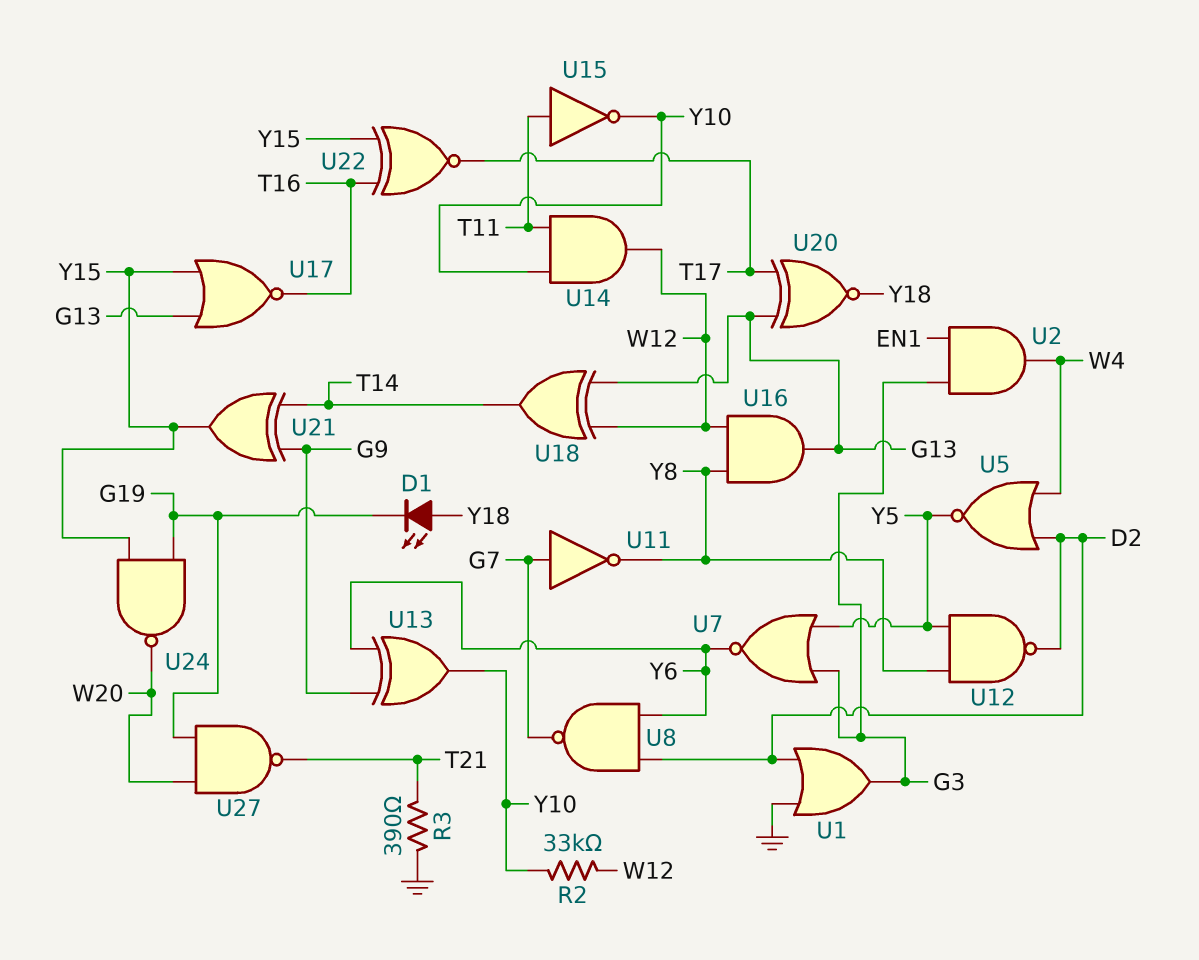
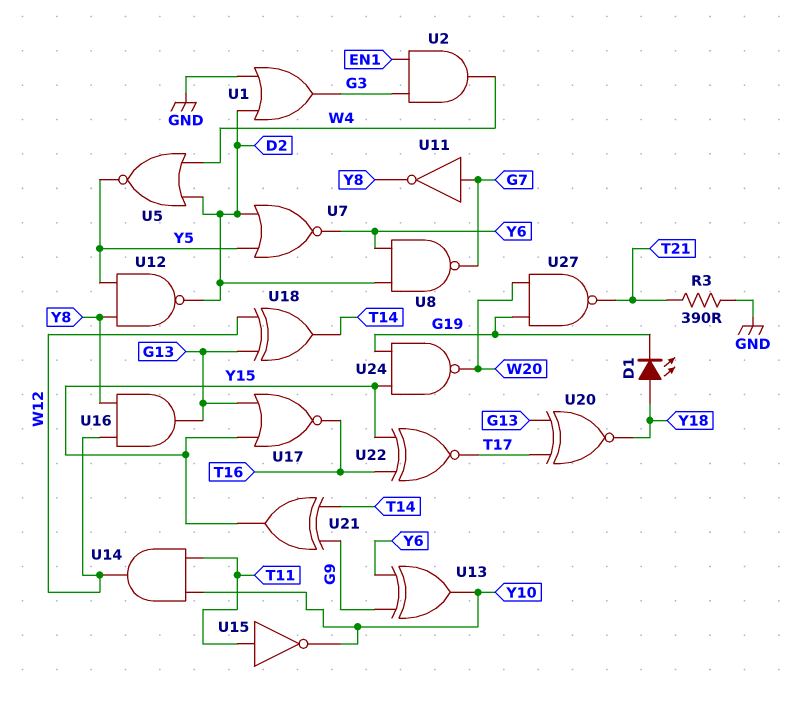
R2: 33k (W12, Y10) -> none
U7: NOR (in G3, in Y5, out Y6) -> NOR (in D2, in Y5, out Y6)

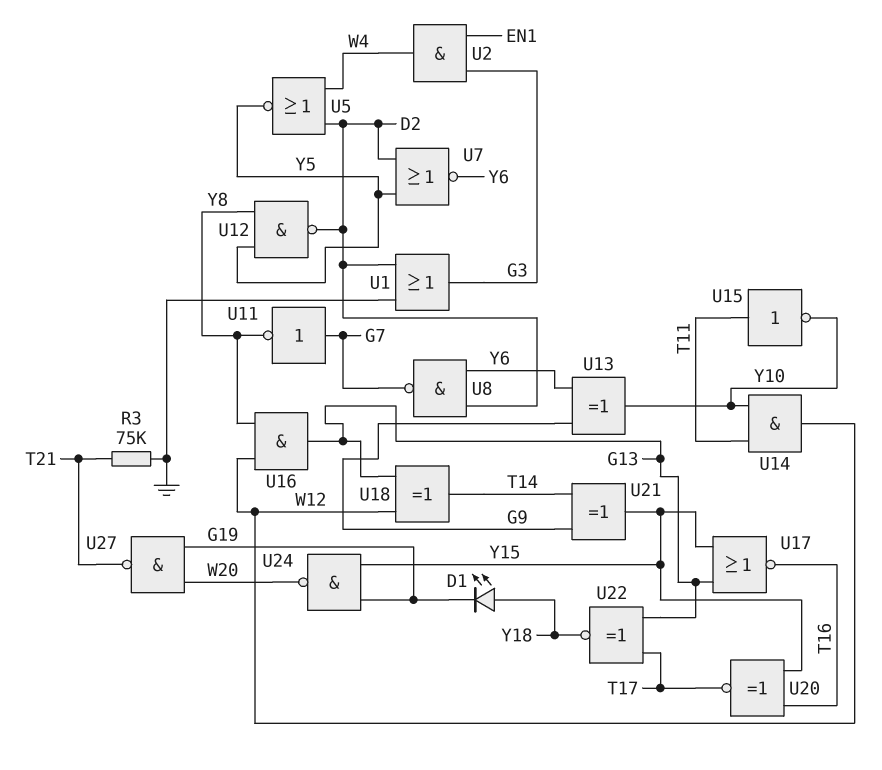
R3: 390 (GND, T21) -> 75k (GND, T21)
U20: XNOR (in G13, in T17, out Y18) -> XNOR (in T16, in Y15, out T17)
U22: XNOR (in T16, in Y15, out T17) -> XNOR (in G13, in T17, out Y18)

